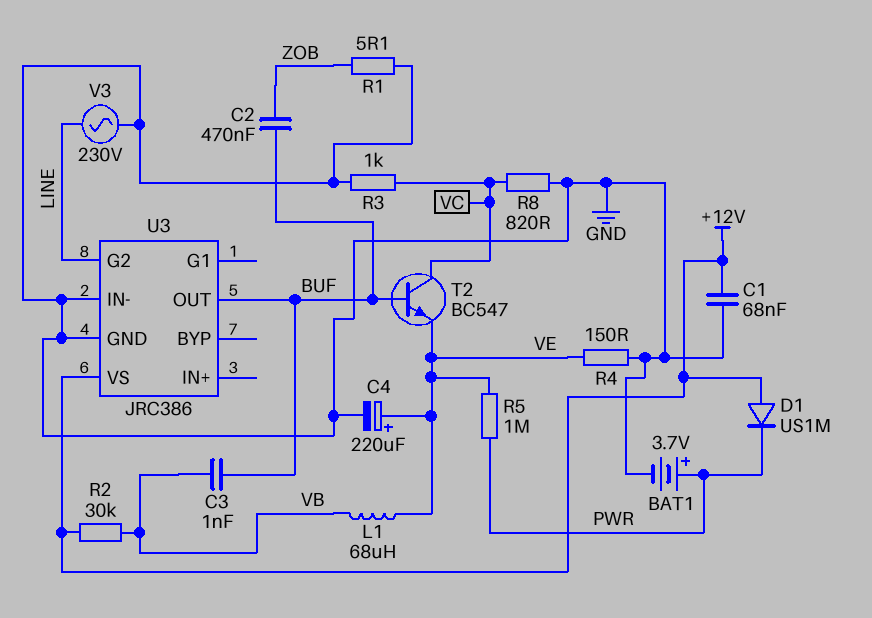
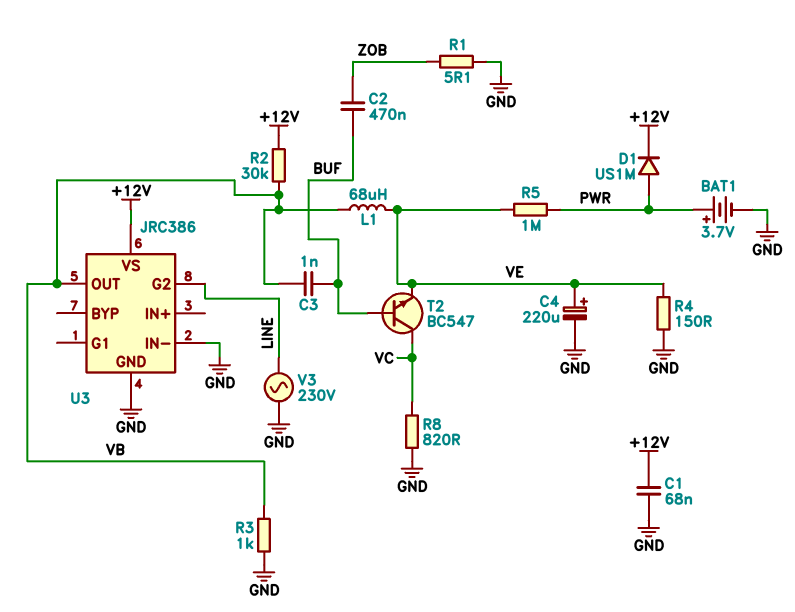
D1: diode US1M (A +12V, K PWR) -> diode US1M (A PWR, K +12V)
R3: 1k (GND, VC) -> 1k (GND, VB)
U3 pin OUT: BUF -> VB

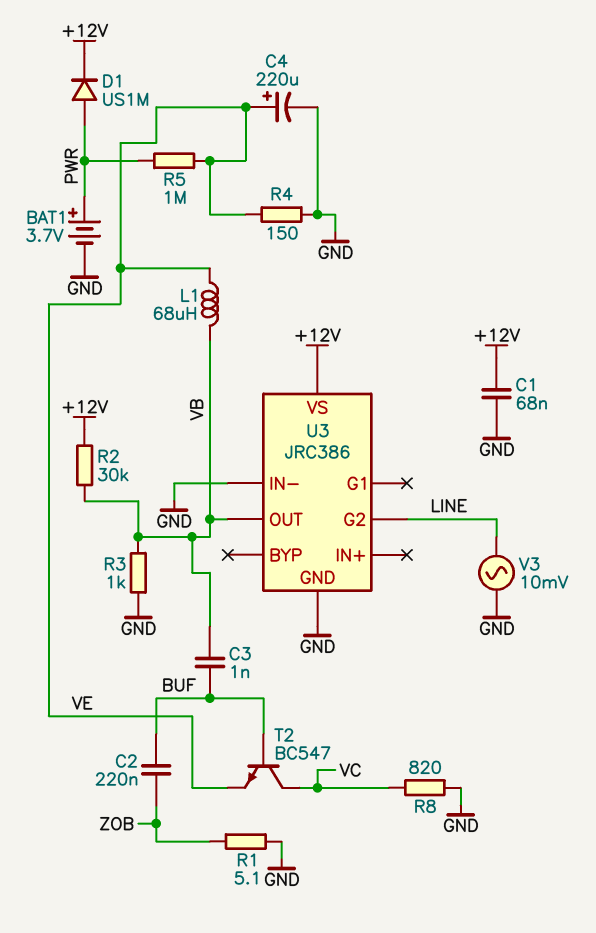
C2: 470nF (BUF, ZOB) -> 220nF (BUF, ZOB)
V3: AC 230V (GND, LINE) -> AC 10mV (GND, LINE)

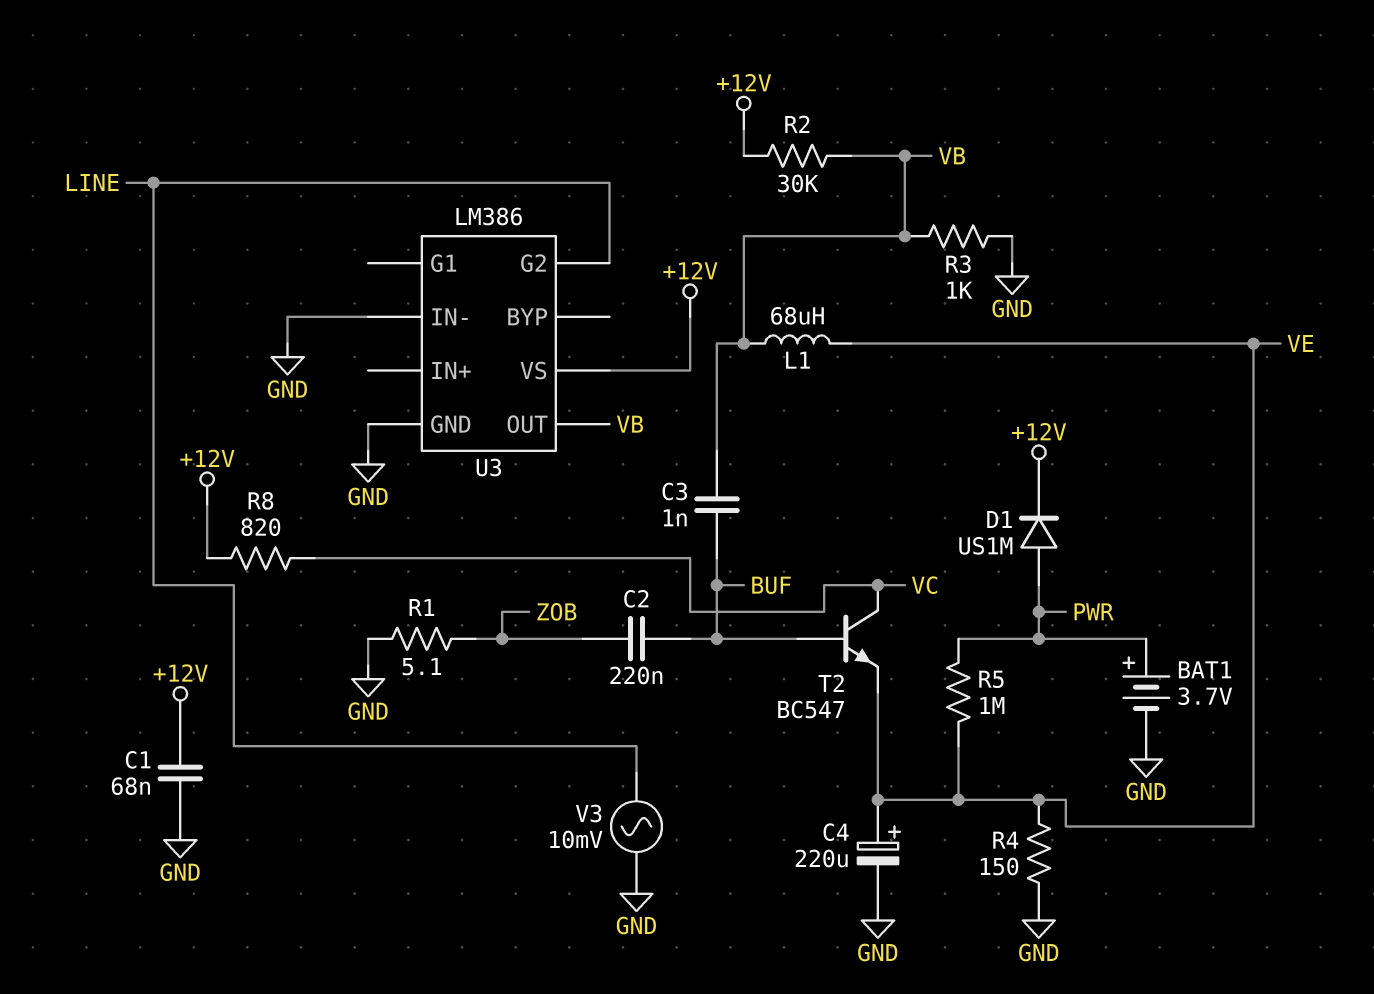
R8: 820 (GND, VC) -> 820 (+12V, VC)
U3: JRC386 -> LM386

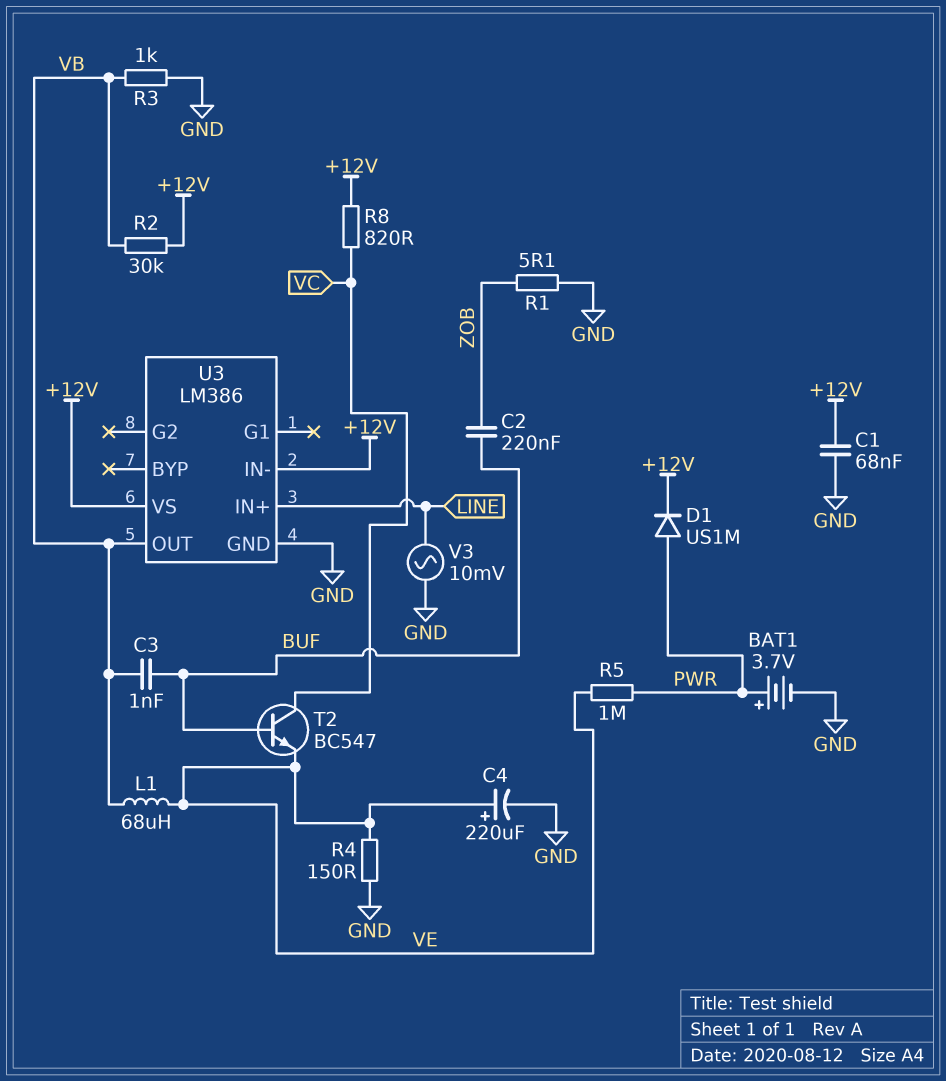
U3 pin G2: LINE -> none
U3 pin IN+: none -> LINE
U3 pin IN-: GND -> +12V

